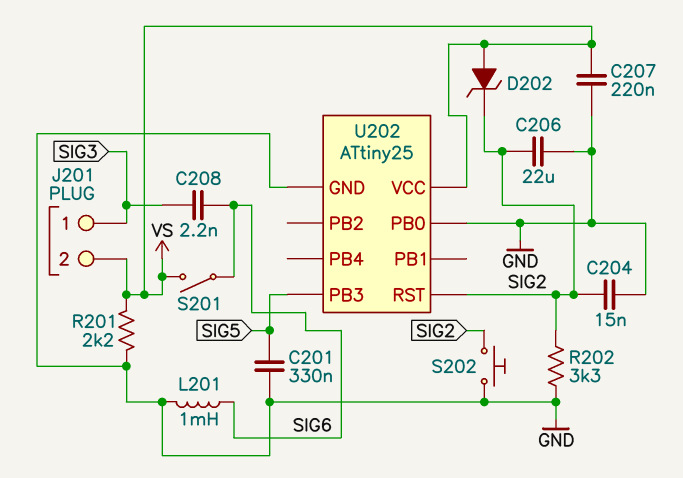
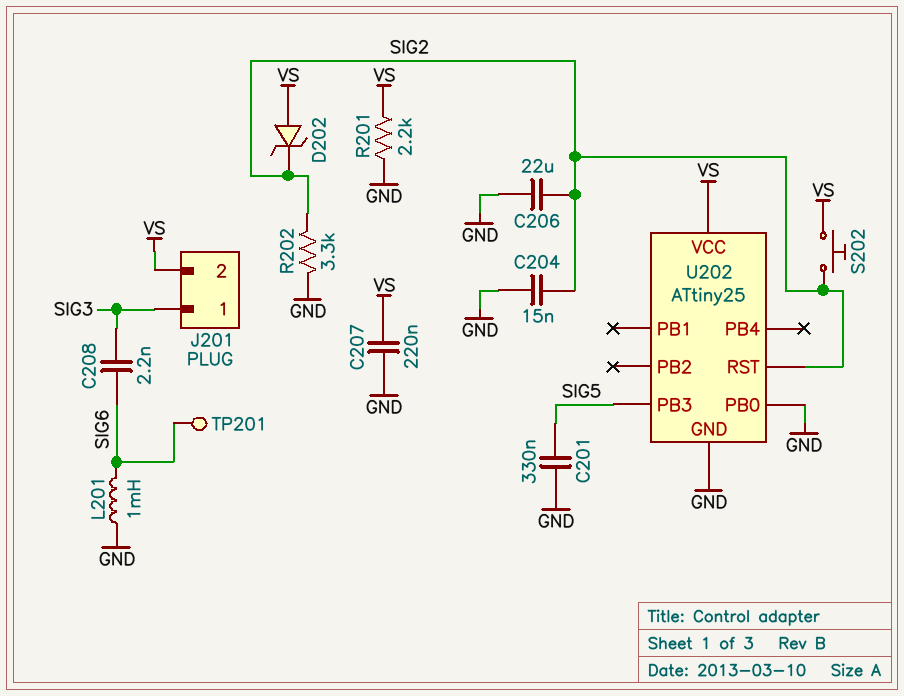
S201: switch (SIG6, VS) -> none
S202: button (GND, SIG2) -> button (SIG2, VS)
TP201: none -> test point (SIG6)

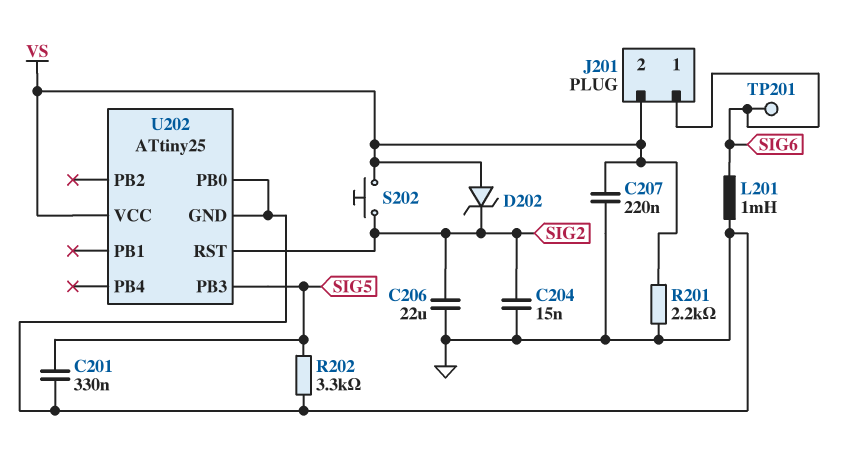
C208: 2.2nF (SIG3, SIG6) -> none
J201 pin 1: SIG3 -> SIG6
R202: 3.3k (GND, SIG2) -> 3.3k (GND, SIG5)

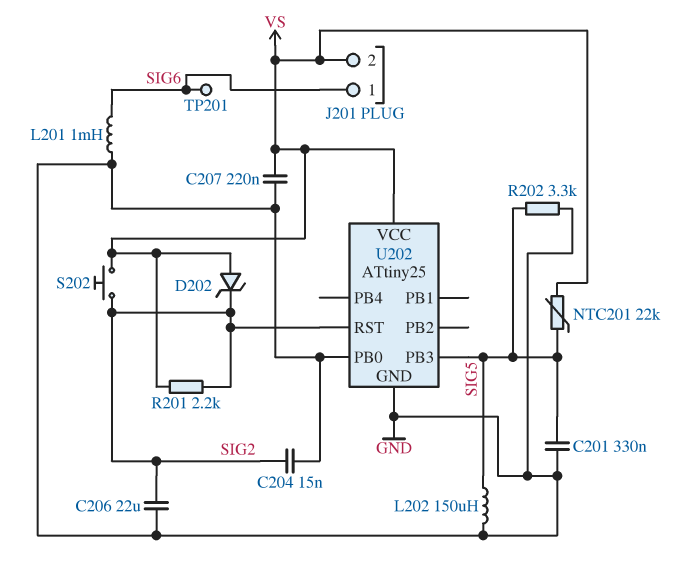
L202: none -> 150uH (GND, SIG5)
NTC201: none -> 22k (SIG5, VS)
R201: 2.2k (GND, VS) -> 2.2k (SIG2, VS)

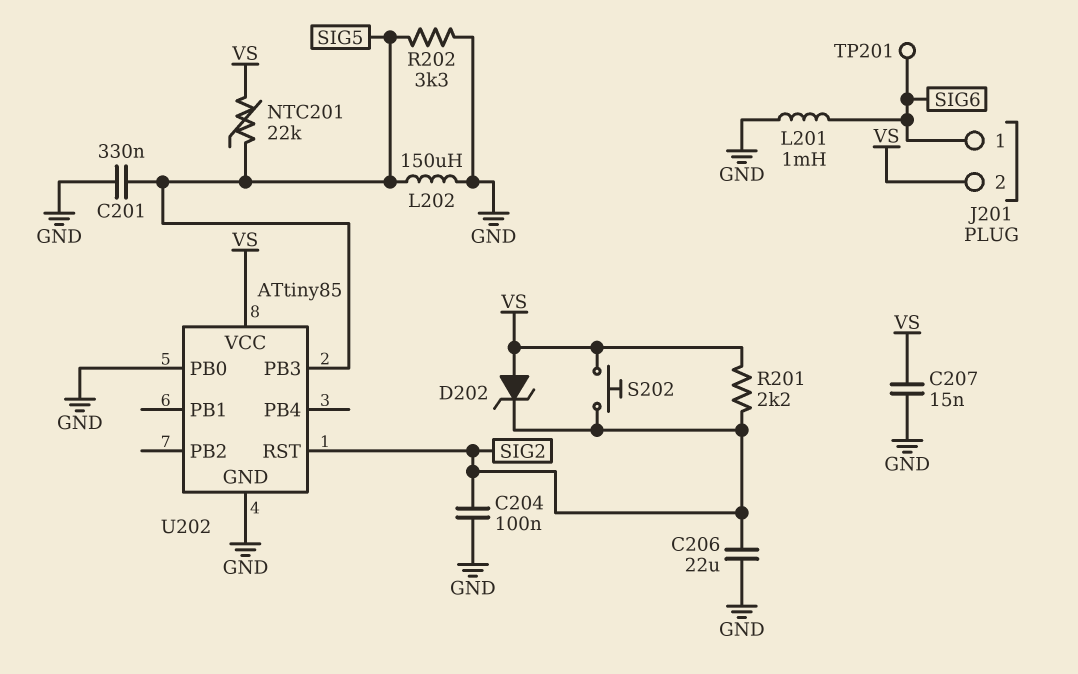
C204: 15nF (GND, SIG2) -> 100nF (GND, SIG2)
C207: 220nF (GND, VS) -> 15nF (GND, VS)
U202: ATtiny25 -> ATtiny85

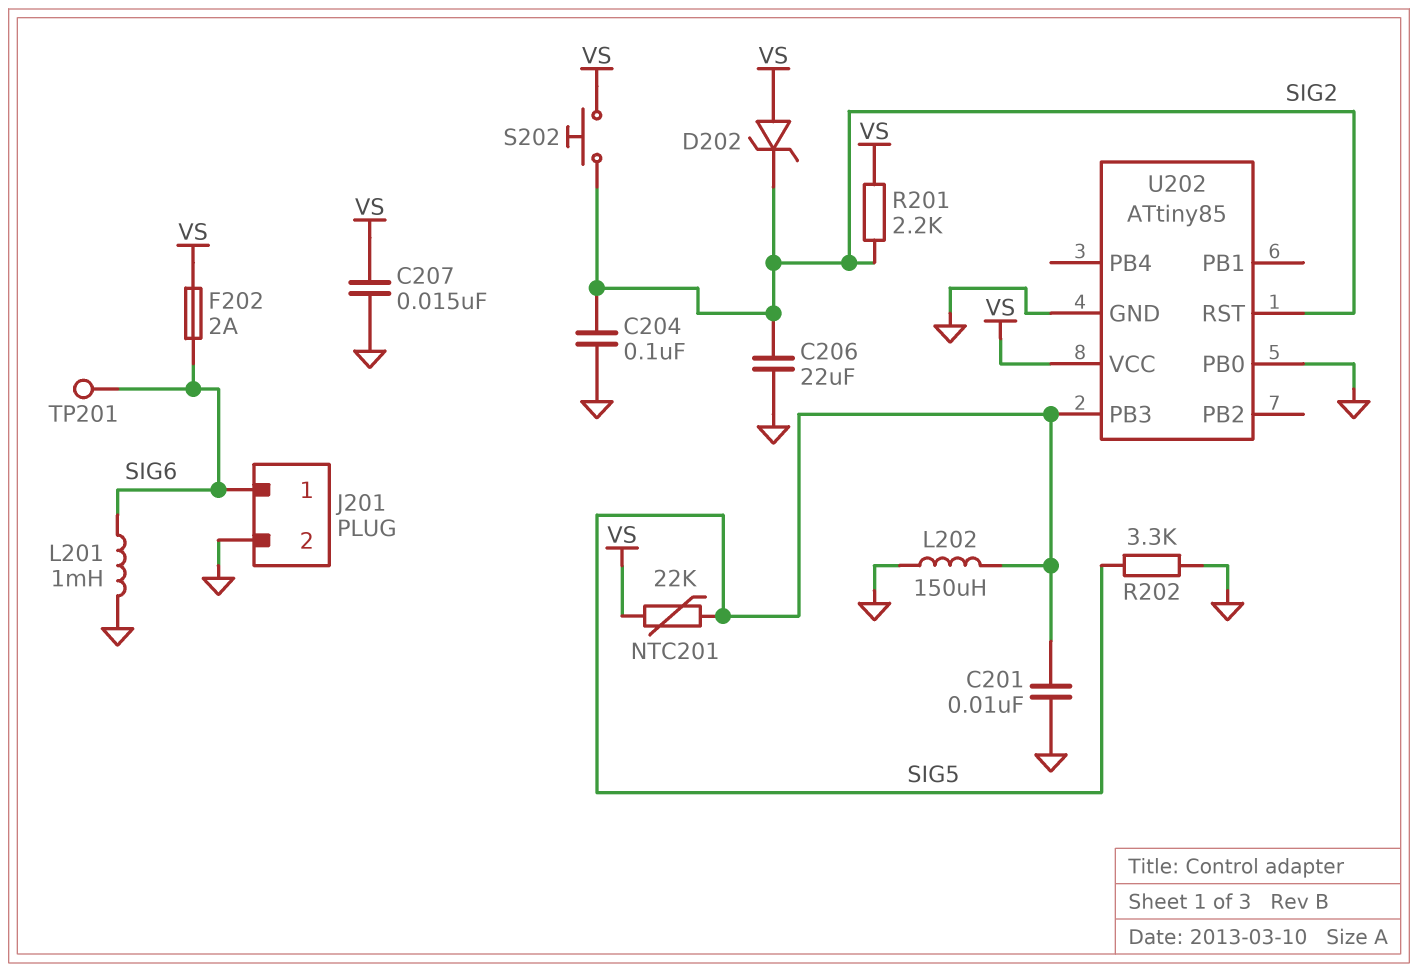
C201: 330nF (GND, SIG5) -> 10nF (GND, SIG5)
F202: none -> 2A (SIG6, VS)
J201 pin 2: VS -> GND

